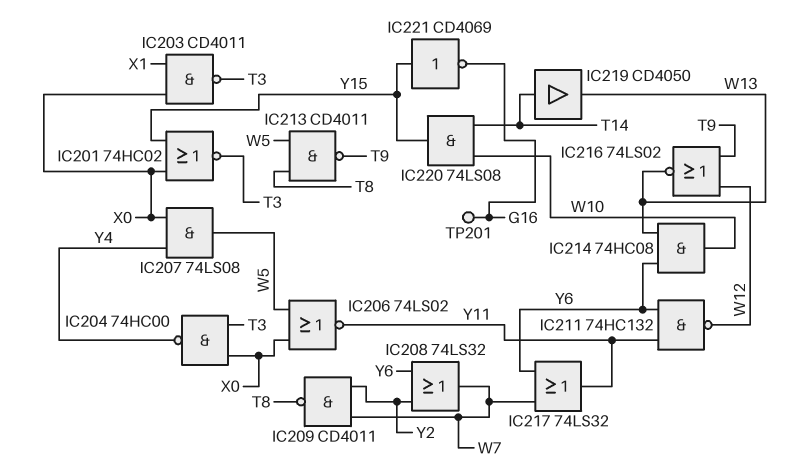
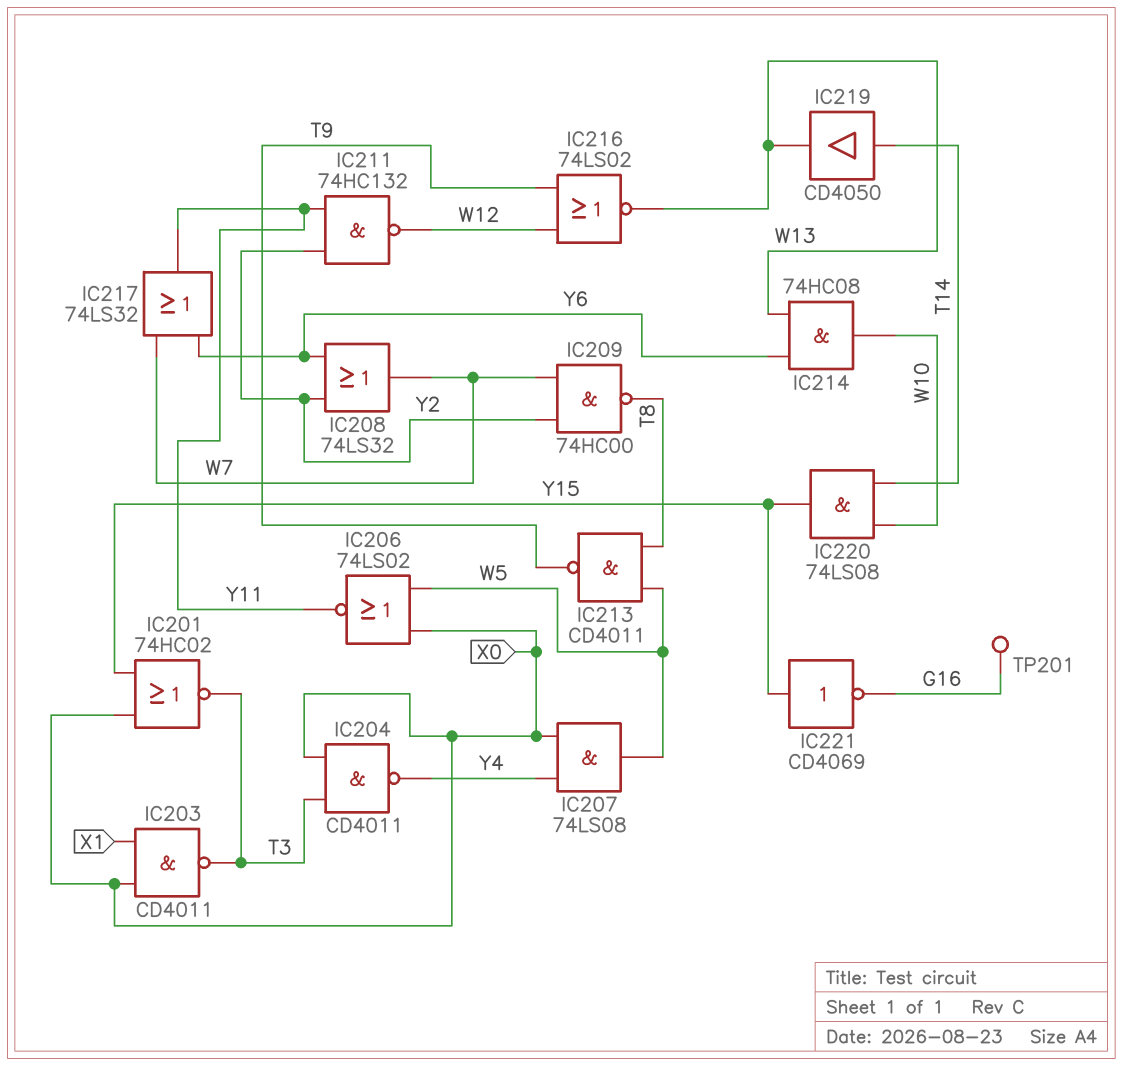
IC204: NAND 74HC00 (in T3, in X0, out Y4) -> NAND CD4011 (in T3, in X0, out Y4)
IC209: NAND CD4011 (in W7, in Y2, out T8) -> NAND 74HC00 (in W7, in Y2, out T8)
IC211: NAND 74HC132 (in Y6, in Y11, out W12) -> NAND 74HC132 (in Y2, in Y11, out W12)

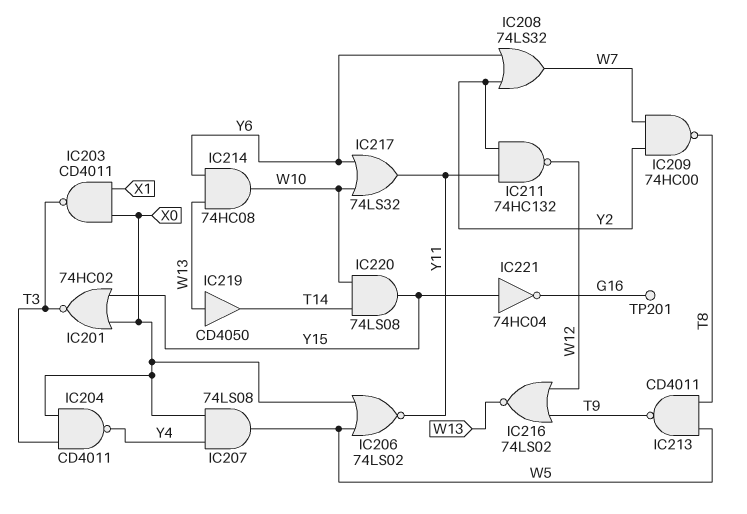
IC217: OR 74LS32 (in W7, in Y6, out Y11) -> OR 74LS32 (in W10, in Y6, out Y11)
IC219: buffer CD4050 (in T14, out W13) -> buffer CD4050 (in W13, out T14)
IC221: NOT CD4069 (in Y15, out G16) -> NOT 74HC04 (in Y15, out G16)

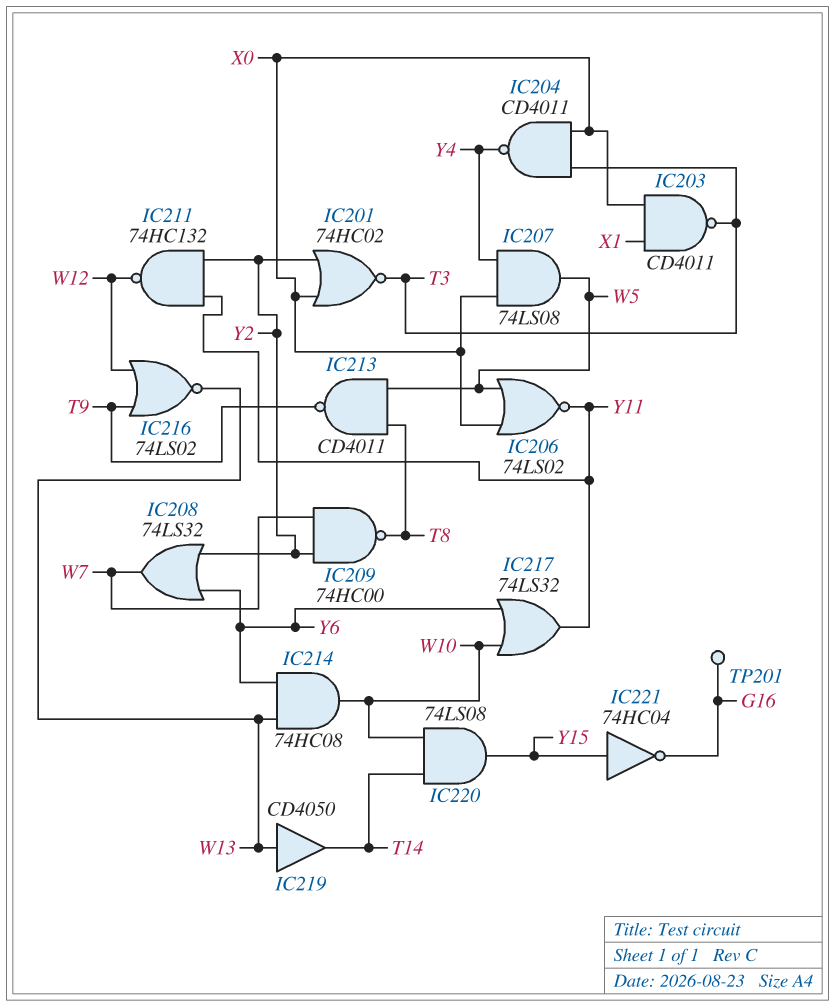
IC201: NOR 74HC02 (in X0, in Y15, out T3) -> NOR 74HC02 (in X0, in Y2, out T3)

